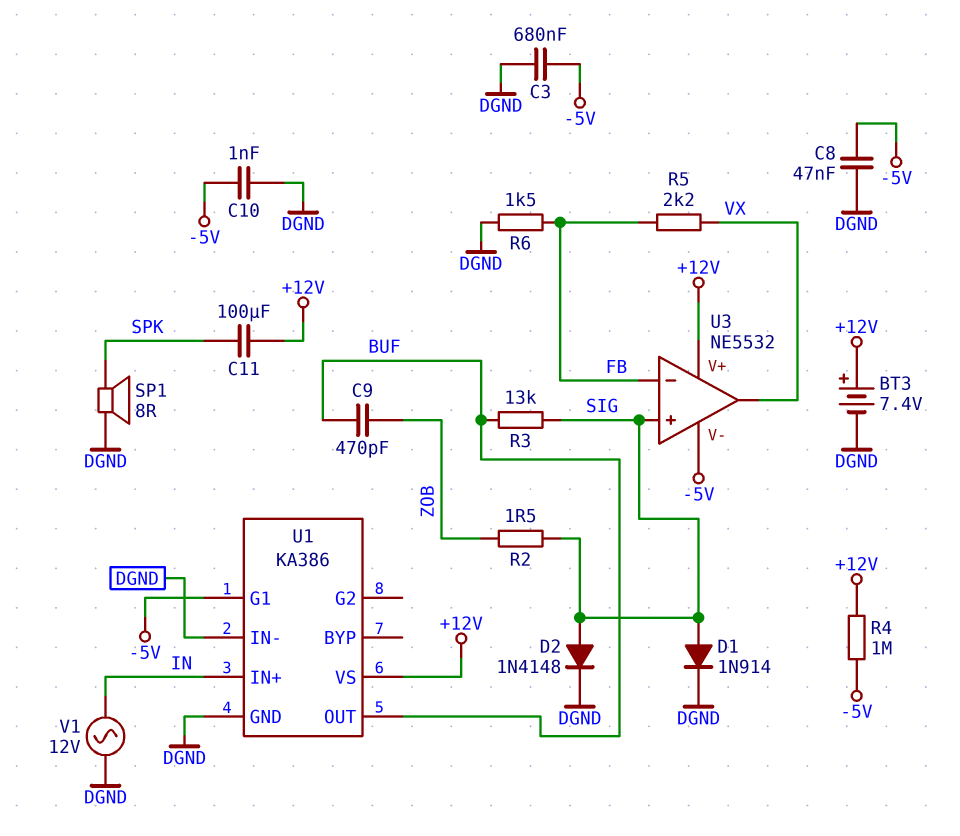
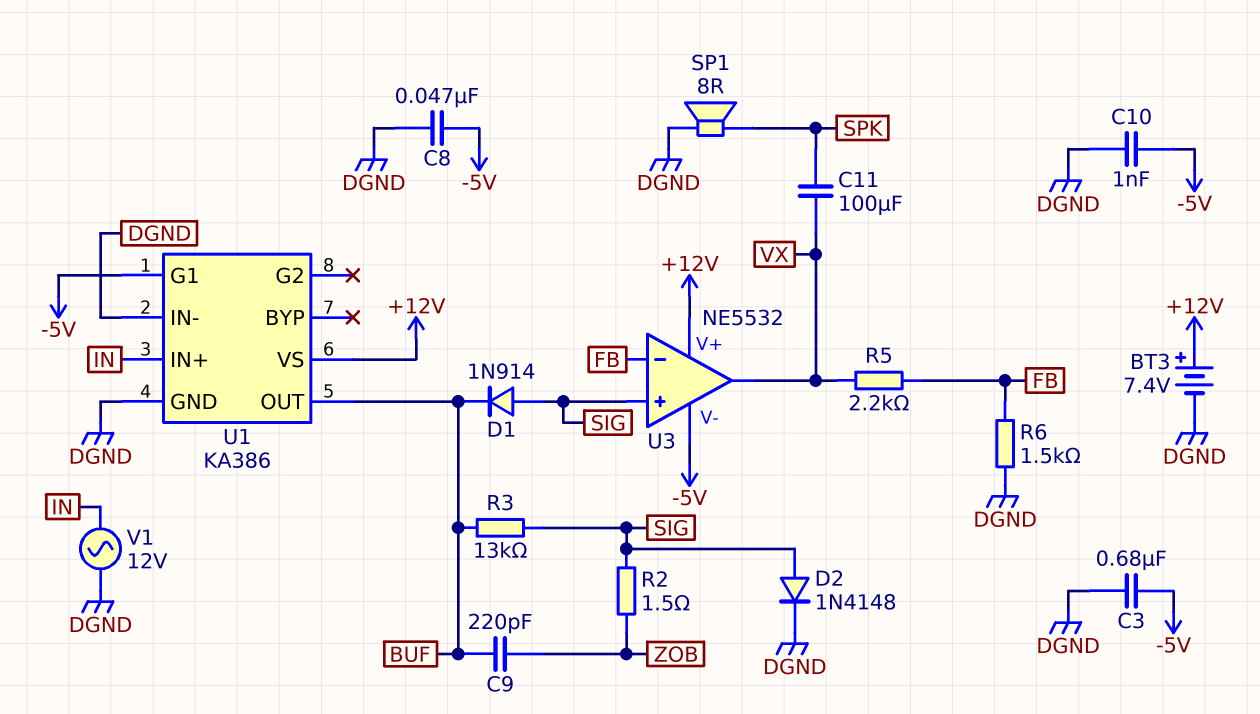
C9: 470pF (BUF, ZOB) -> 220pF (BUF, ZOB)
C11: 100uF (+12V, SPK) -> 100uF (SPK, VX)
D1: diode 1N914 (A SIG, K DGND) -> diode 1N914 (A SIG, K BUF)
R4: 1M (+12V, -5V) -> none

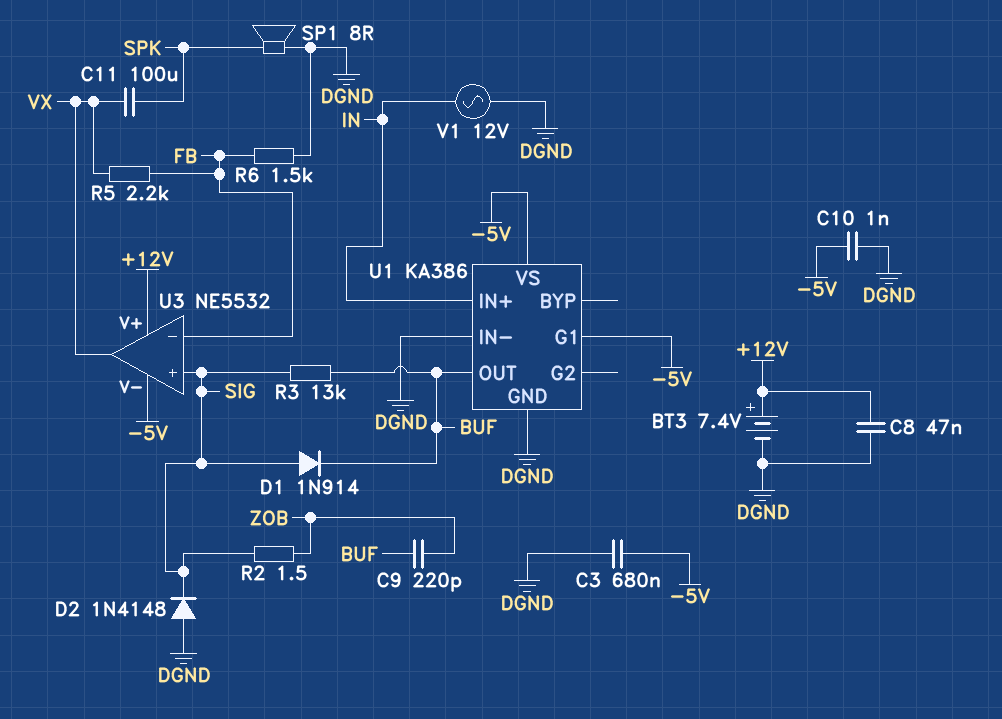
C8: 47nF (-5V, DGND) -> 47nF (+12V, DGND)
D2: diode 1N4148 (A SIG, K DGND) -> diode 1N4148 (A DGND, K SIG)
U1 pin VS: +12V -> -5V

